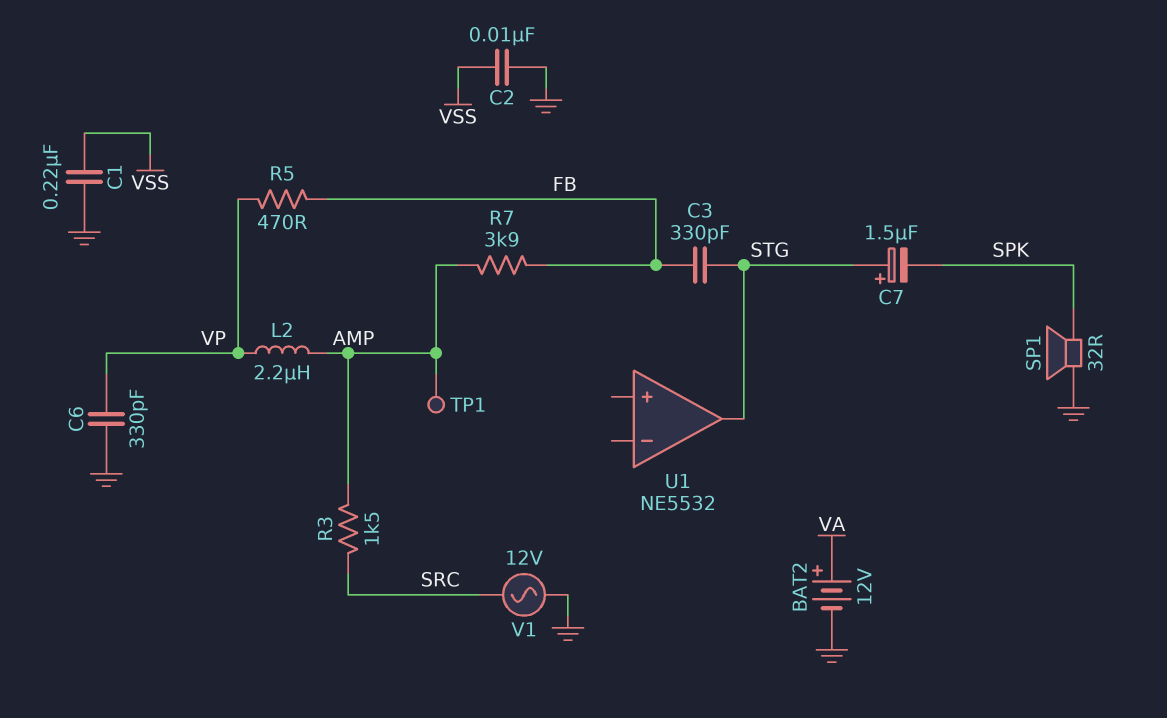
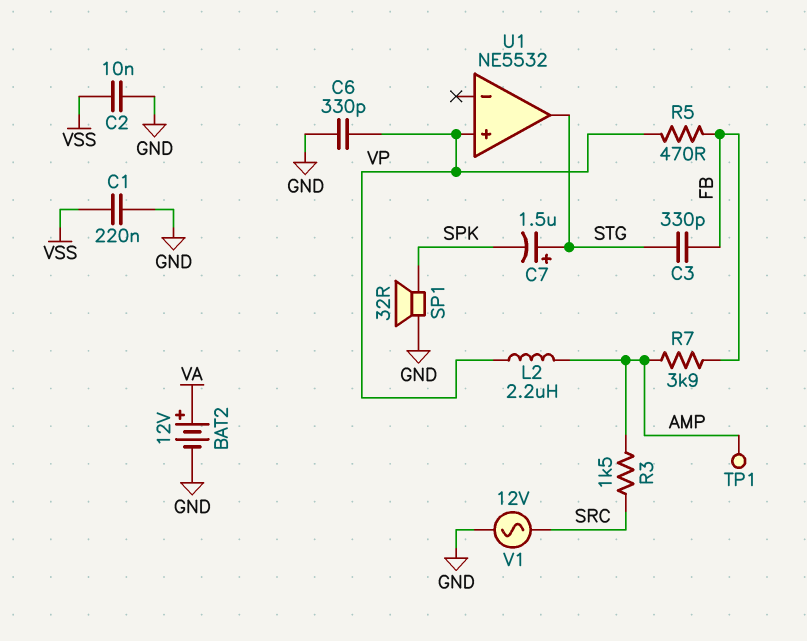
U1 pin in+: none -> VP

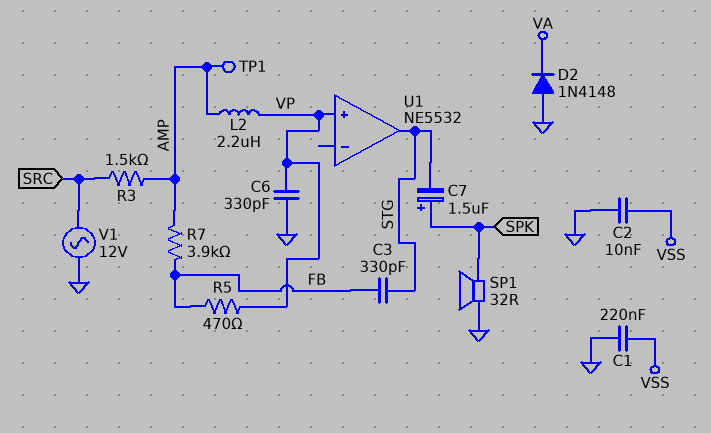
BAT2: 12V (plus VA, minus GND) -> none
C7: 1.5uF (plus STG, minus SPK) -> 1.5uF (plus SPK, minus STG)
D2: none -> diode 1N4148 (A GND, K VA)

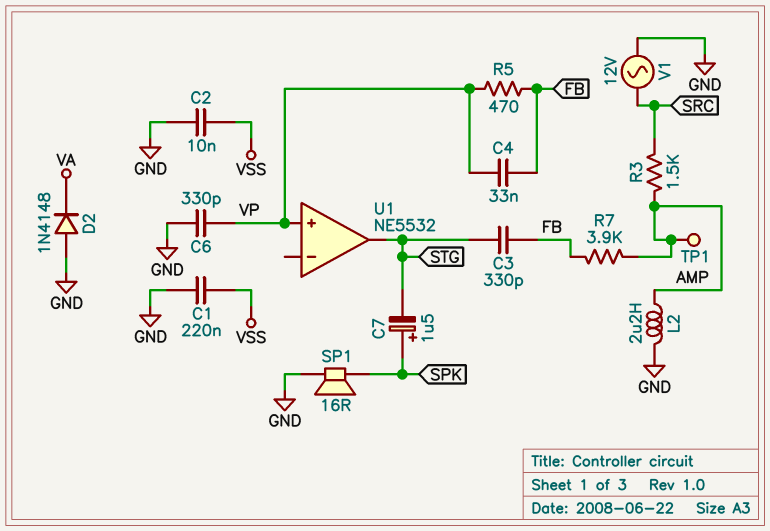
C4: none -> 33nF (FB, VP)
L2: 2.2uH (AMP, VP) -> 2.2uH (AMP, GND)
SP1: speaker 32R (GND, SPK) -> speaker 16R (GND, SPK)

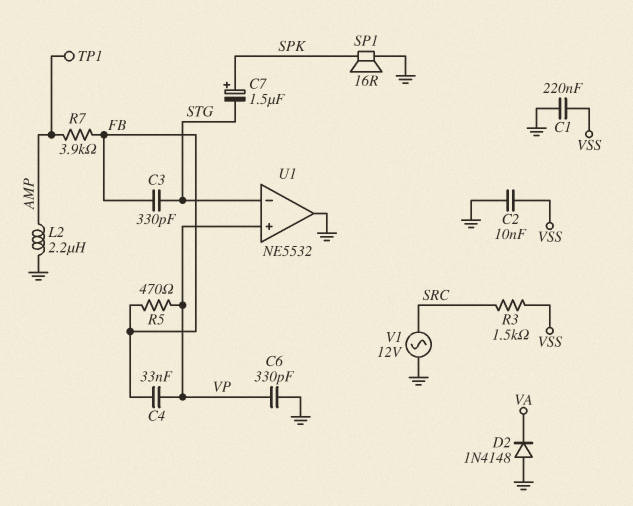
R3: 1.5k (AMP, SRC) -> 1.5k (SRC, VSS)
U1 pin in-: none -> STG
U1 pin out: STG -> GND

